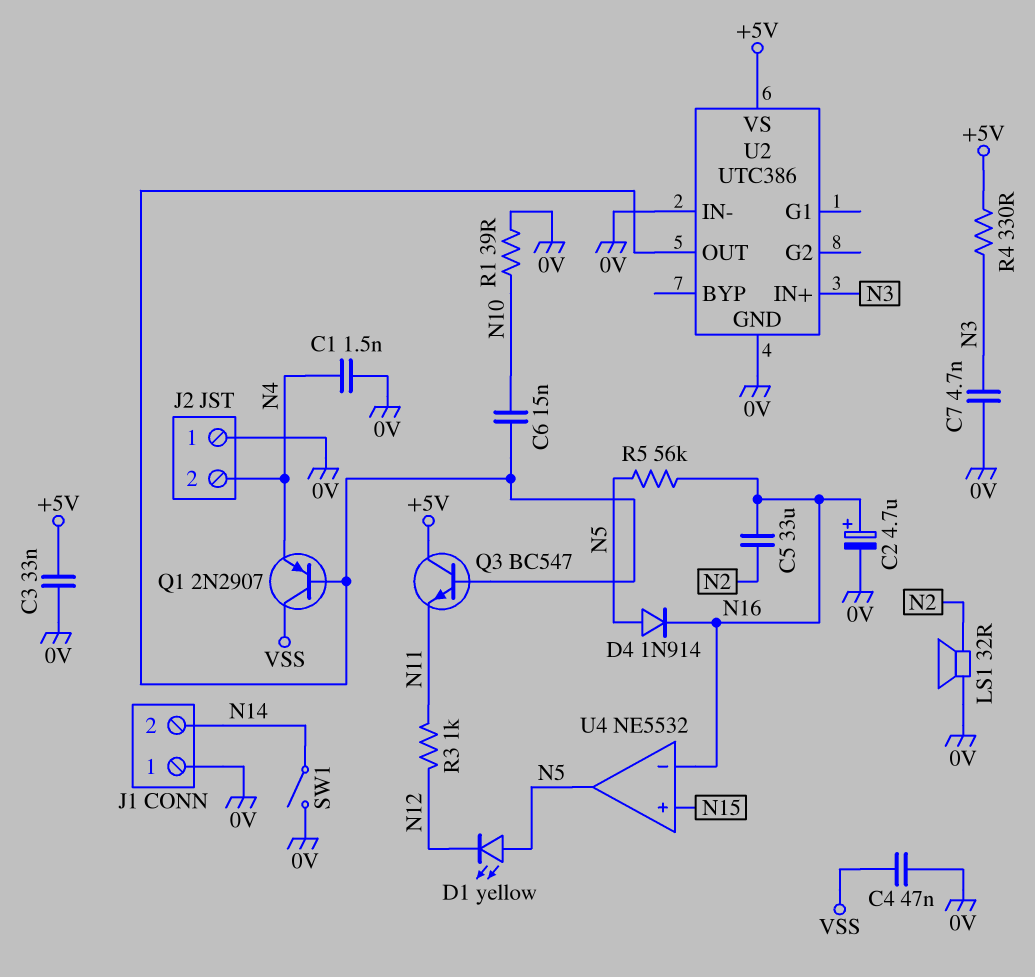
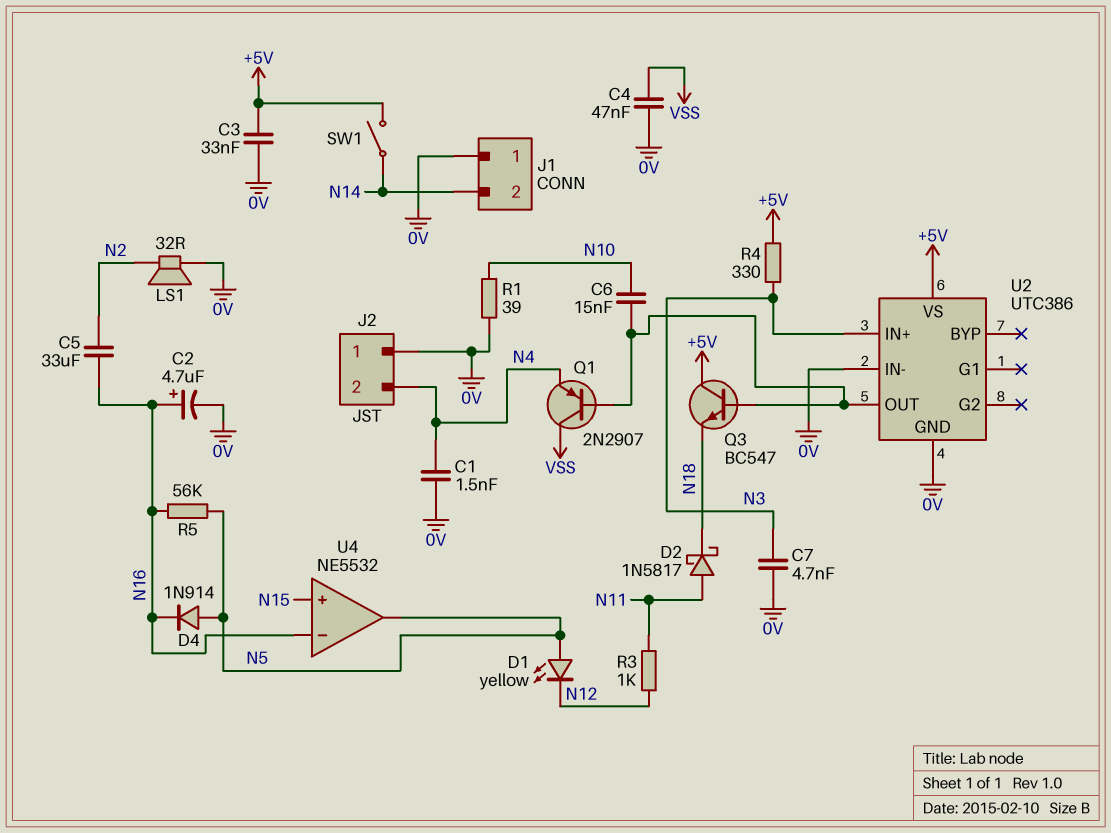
D2: none -> schottky 1N5817 (A N11, K N18)
Q3: NPN BC547 (B U2/OUT, C +5V, E N11) -> NPN BC547 (B U2/OUT, C +5V, E N18)
SW1: switch (0V, N14) -> switch (+5V, N14)

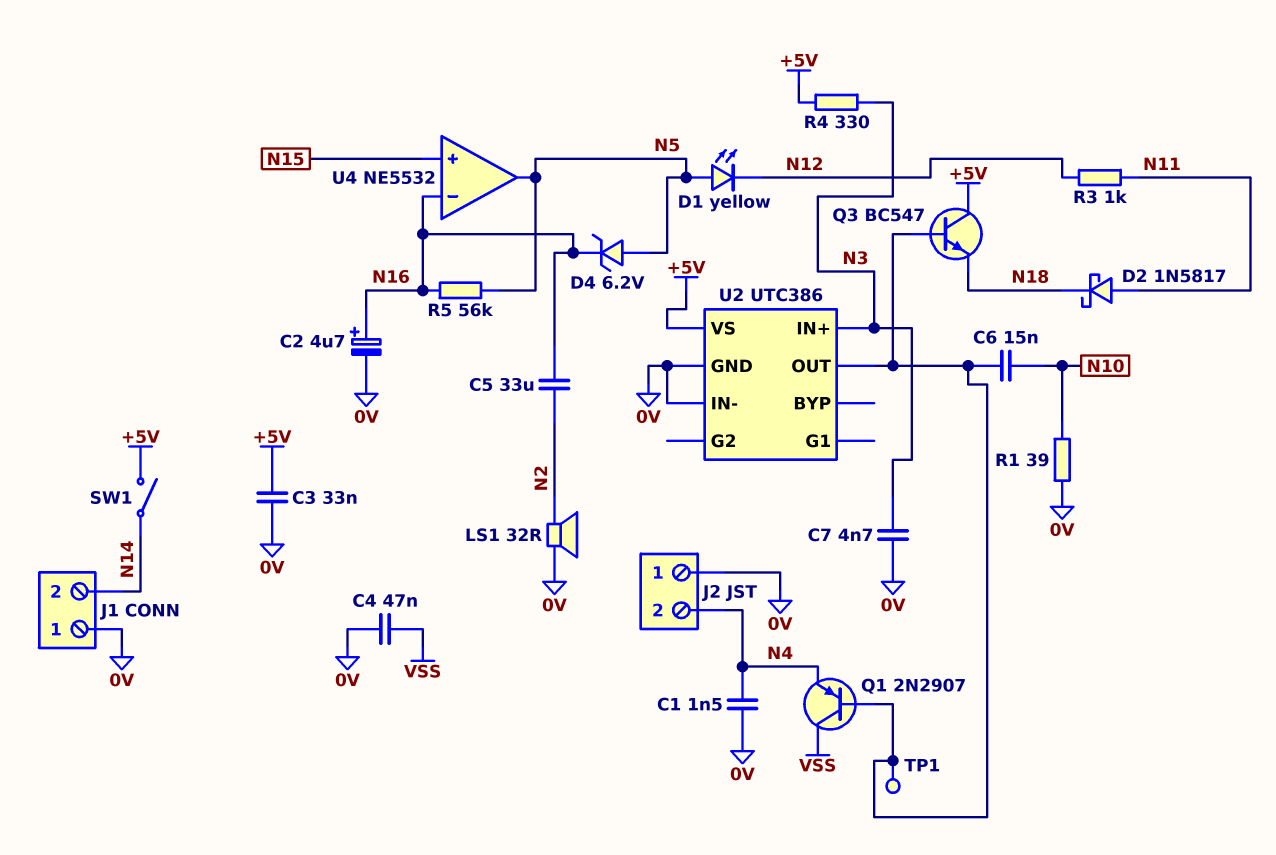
D4: diode 1N914 (A N5, K N16) -> zener 6.2V (A N5, K N16)
TP1: none -> test point (U2/OUT)

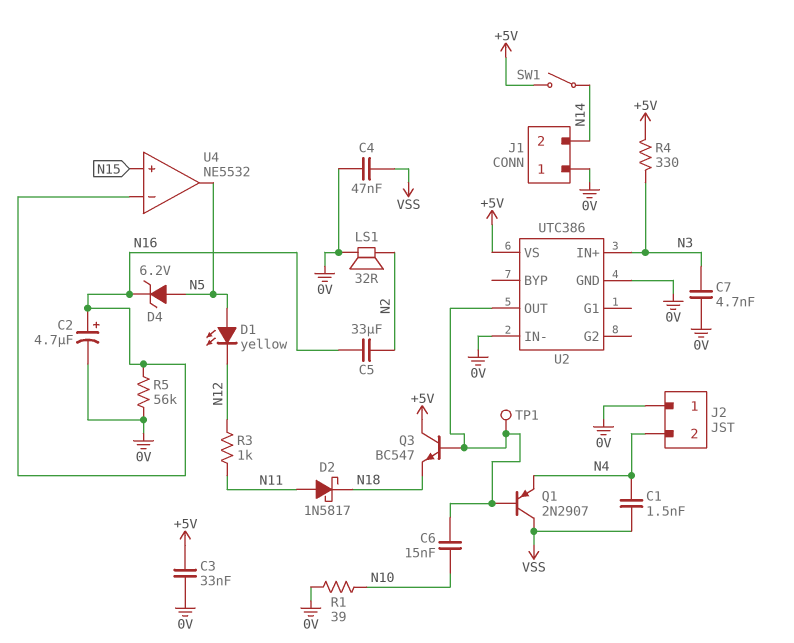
C1: 1.5nF (0V, N4) -> 1.5nF (N4, VSS)
R5: 56k (N5, N16) -> 56k (0V, N16)

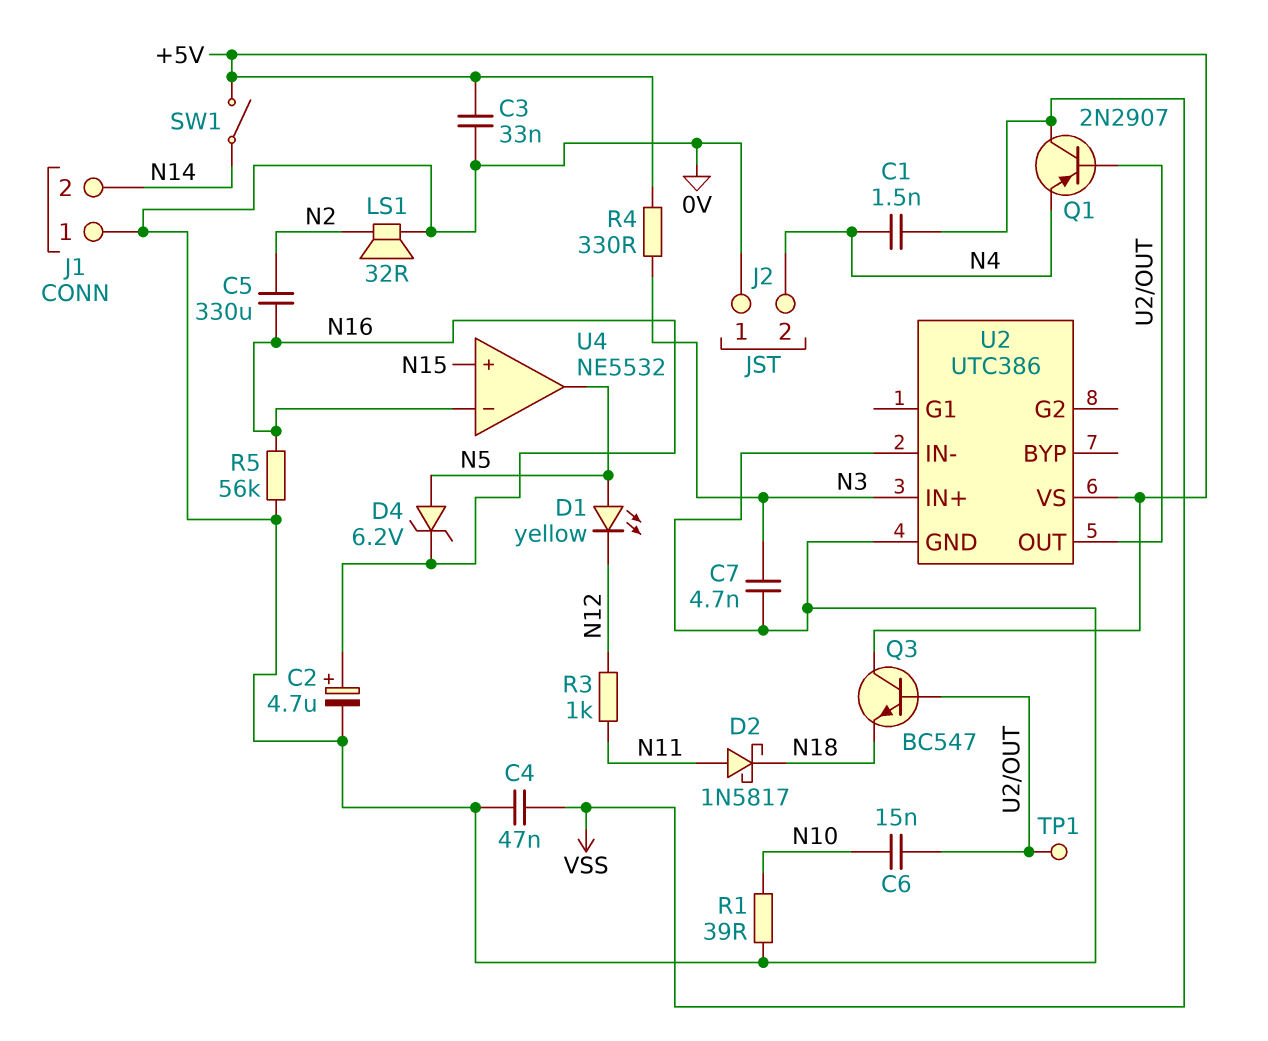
C5: 33uF (N2, N16) -> 330uF (N2, N16)

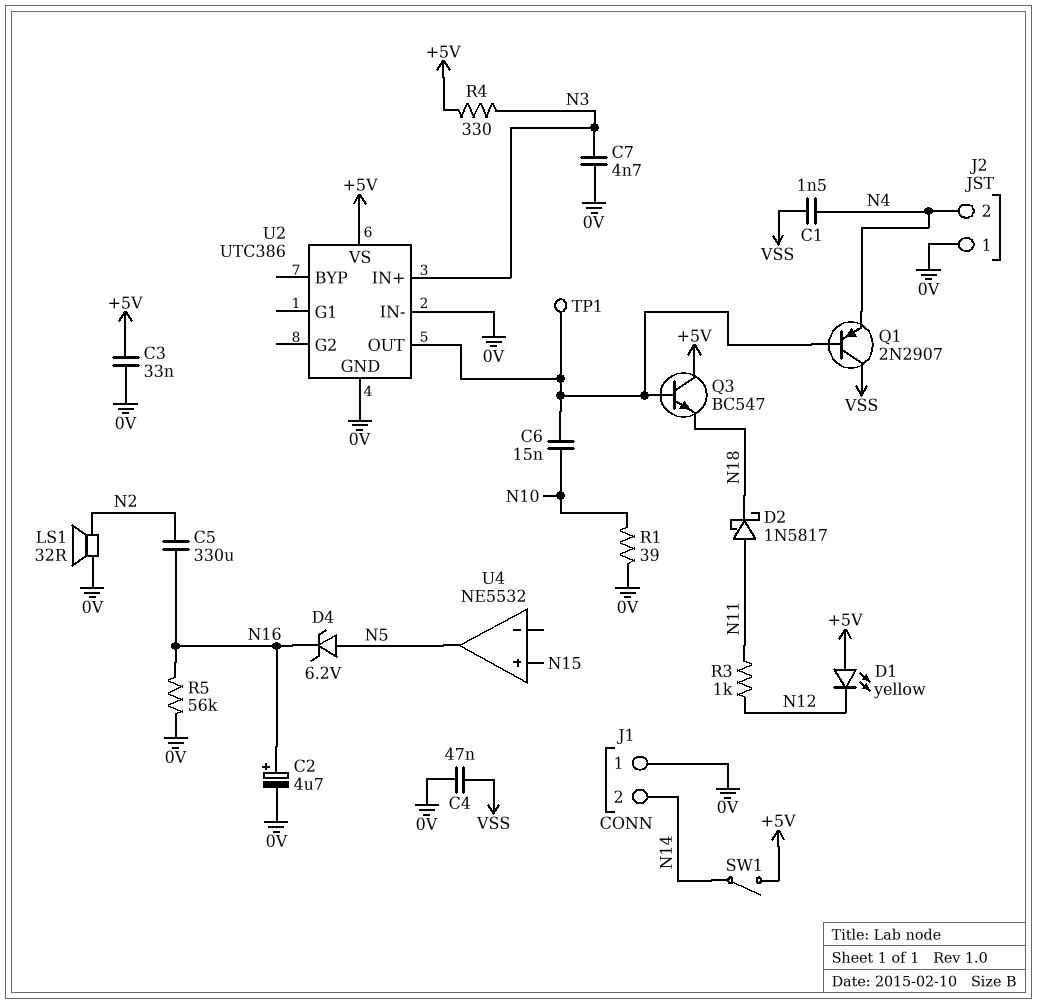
D1: LED yellow (A N5, K N12) -> LED yellow (A +5V, K N12)
U4 pin in-: N16 -> none

